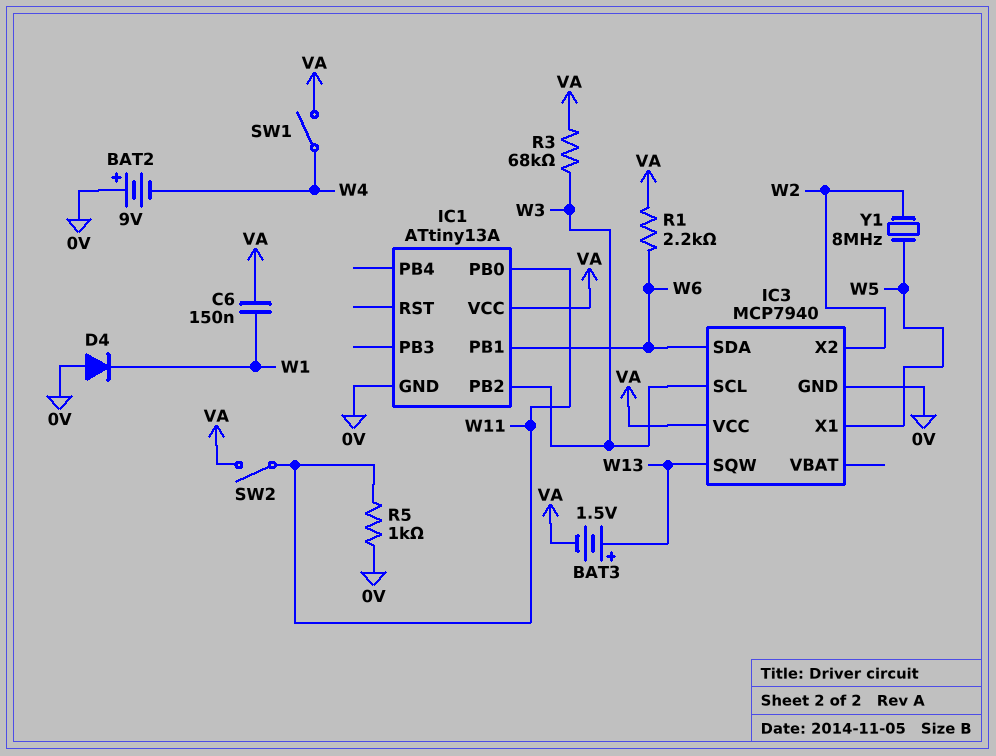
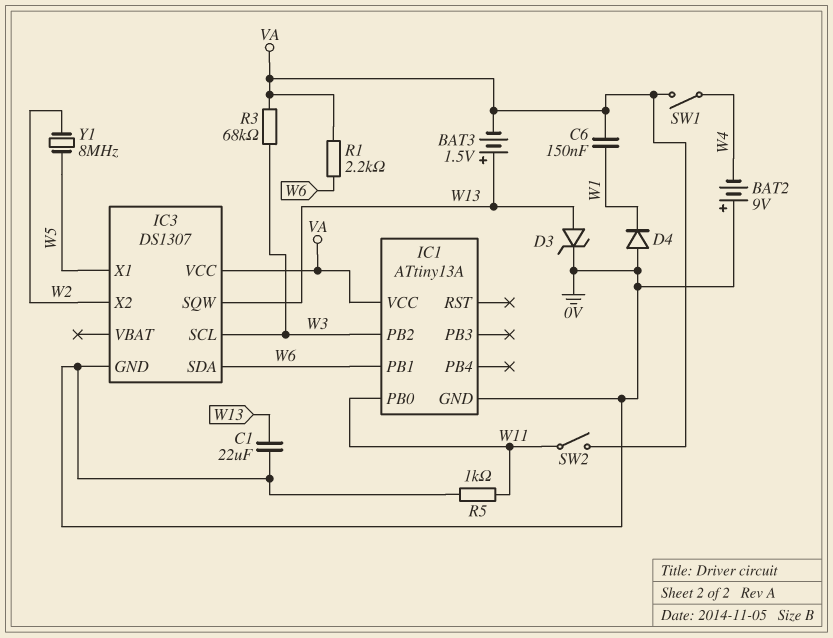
C1: none -> 22uF (0V, W13)
D3: none -> zener (A W13, K 0V)
IC3: MCP7940 -> DS1307

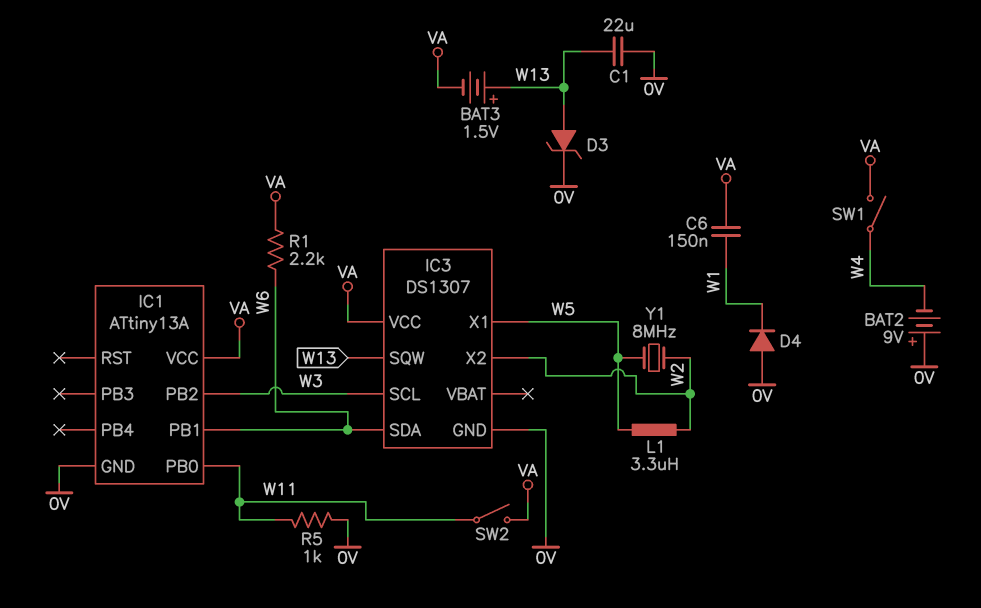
L1: none -> 3.3uH (W2, W5)
R3: 68k (VA, W3) -> none

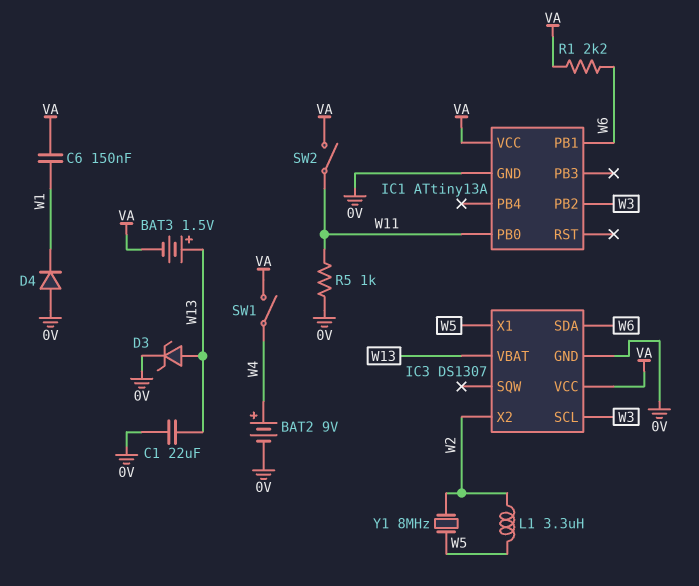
BAT2: 9V (plus 0V, minus W4) -> 9V (plus W4, minus 0V)
IC3 pin SQW: W13 -> none
IC3 pin VBAT: none -> W13

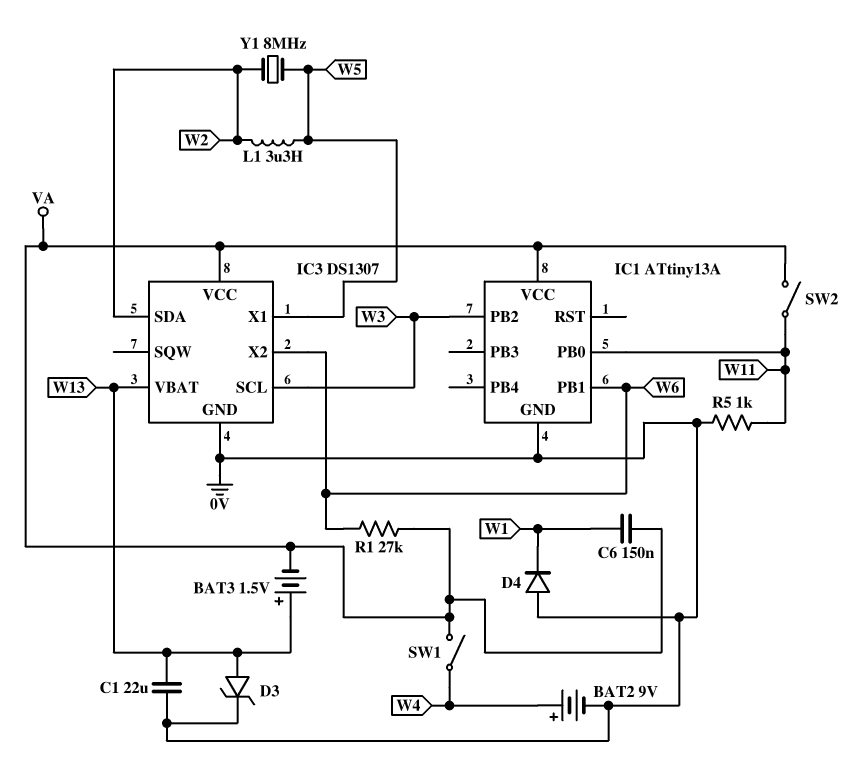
IC3 pin SDA: W6 -> W2
IC3 pin X2: W2 -> W6
R1: 2.2k (VA, W6) -> 27k (VA, W6)

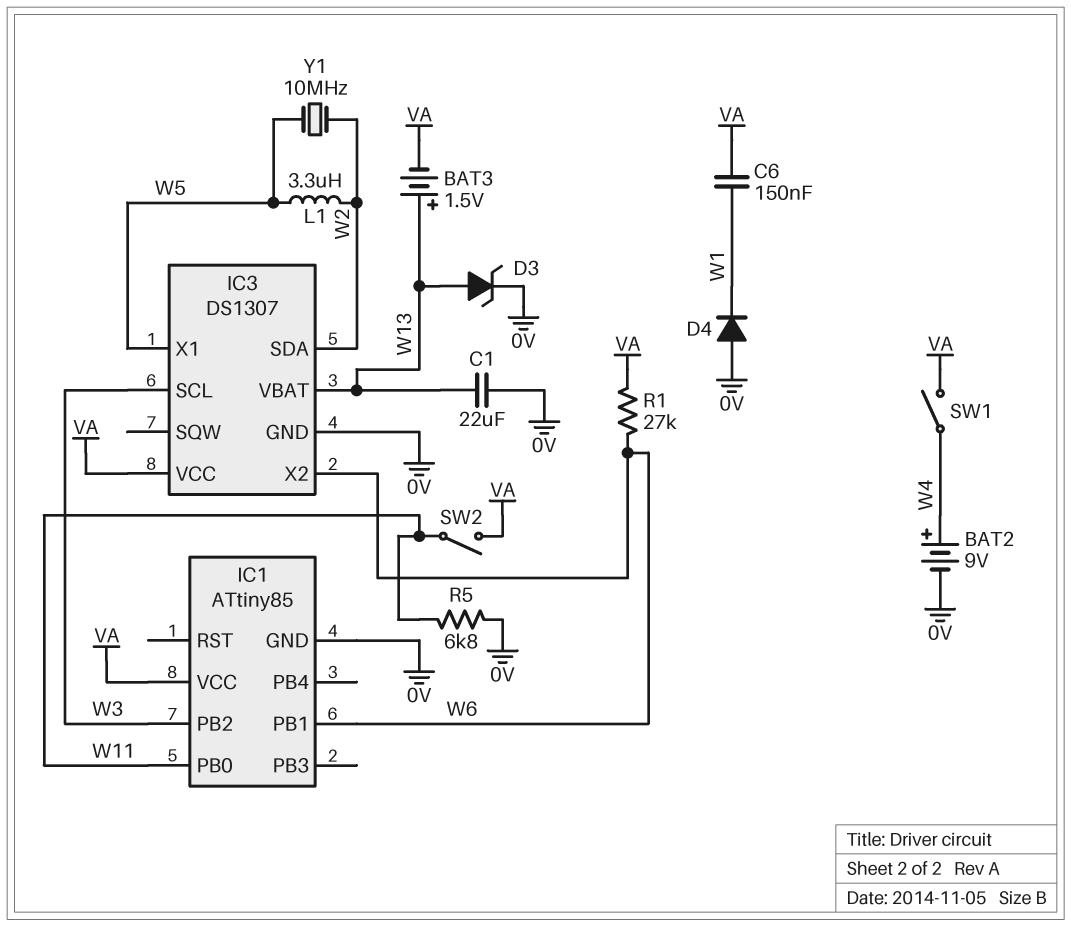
IC1: ATtiny13A -> ATtiny85
R5: 1k (0V, W11) -> 6.8k (0V, W11)
Y1: 8MHz (W2, W5) -> 10MHz (W2, W5)

